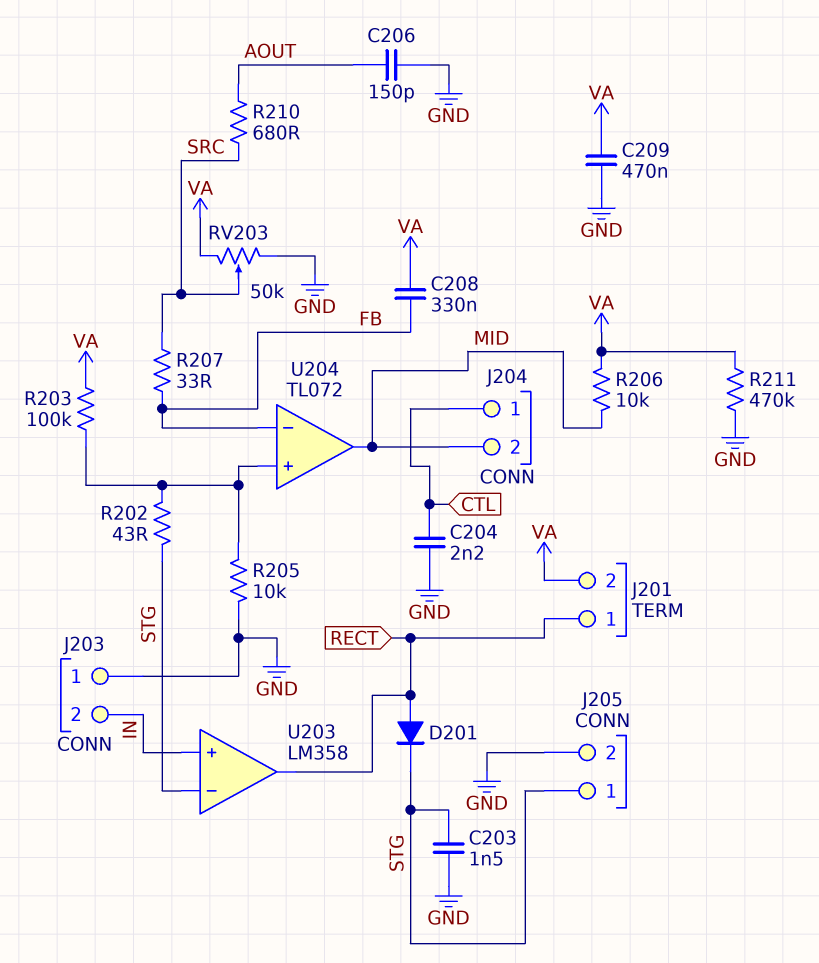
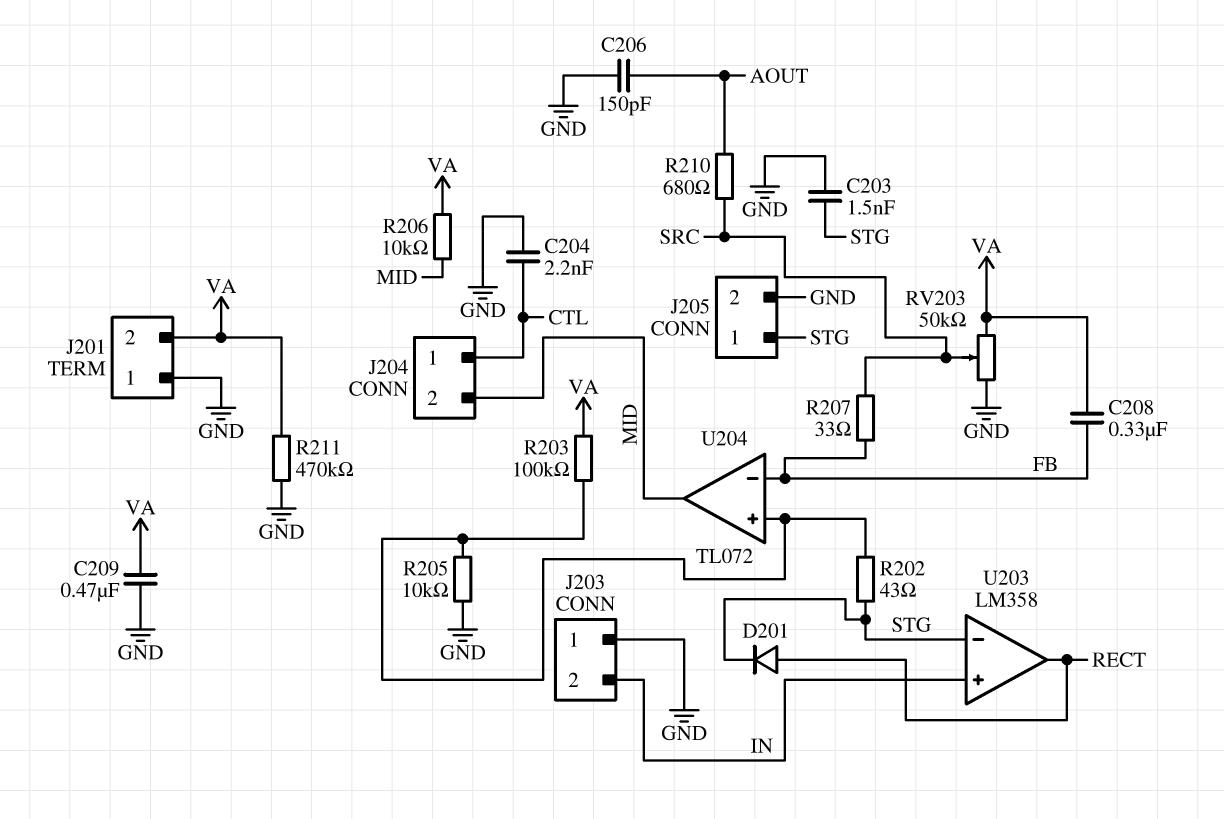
J201 pin 1: RECT -> GND

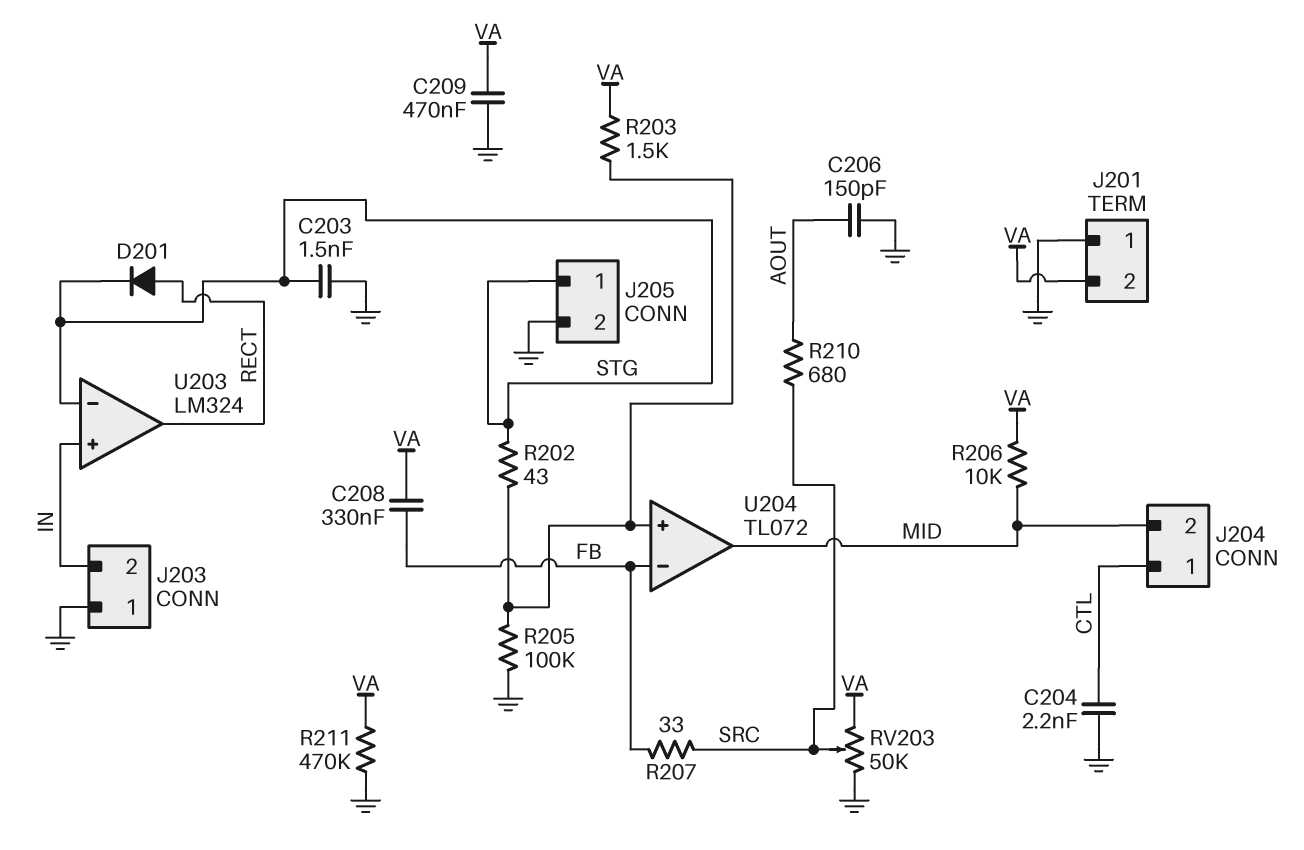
R203: 100k (U204/in+, VA) -> 1.5k (U204/in+, VA)
R205: 10k (GND, U204/in+) -> 100k (GND, U204/in+)
U203: LM358 -> LM324

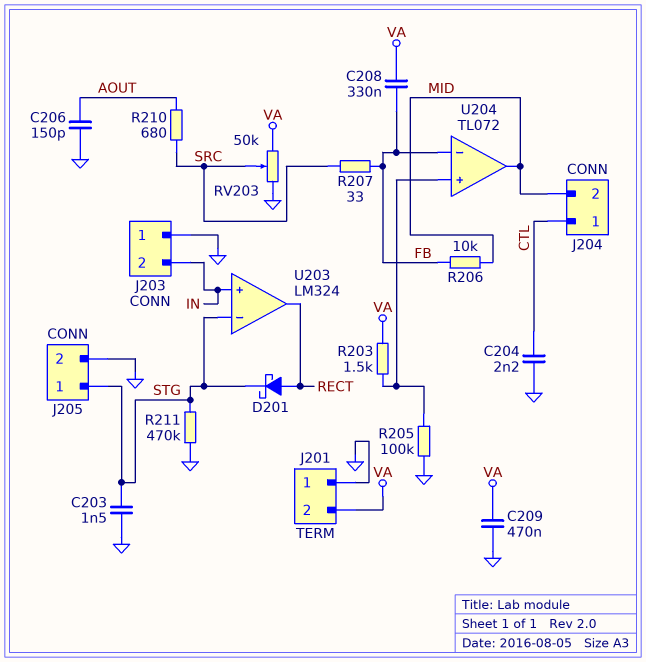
D201: diode (A RECT, K STG) -> schottky (A RECT, K STG)
R202: 43 (STG, U204/in+) -> none
R206: 10k (MID, VA) -> 10k (FB, MID)
R211: 470k (GND, VA) -> 470k (GND, STG)

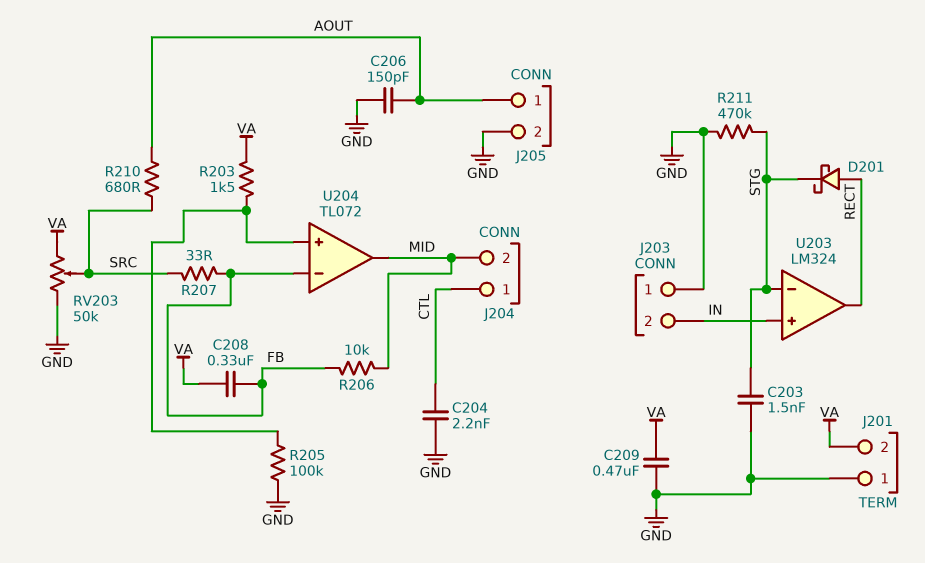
J205 pin 1: STG -> AOUT

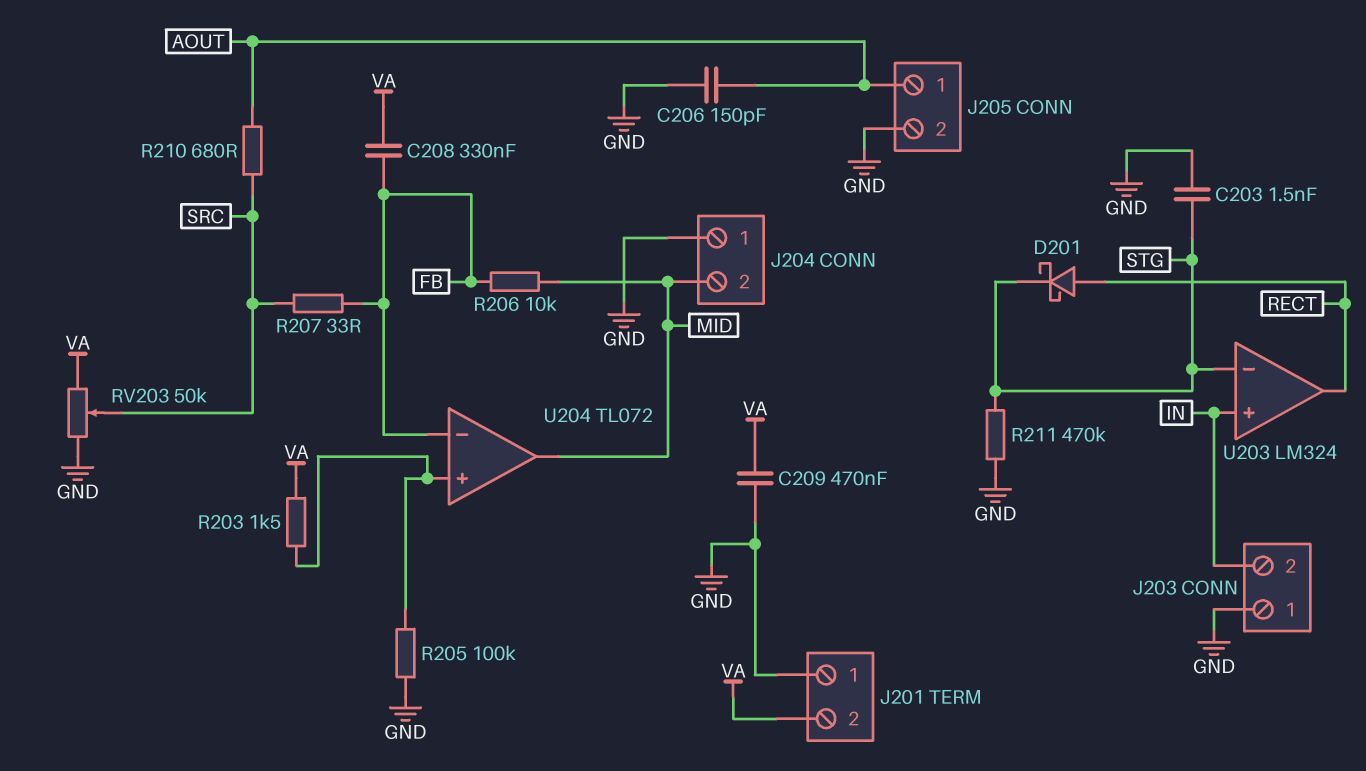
C204: 2.2nF (CTL, GND) -> none
J204 pin 1: CTL -> GND

